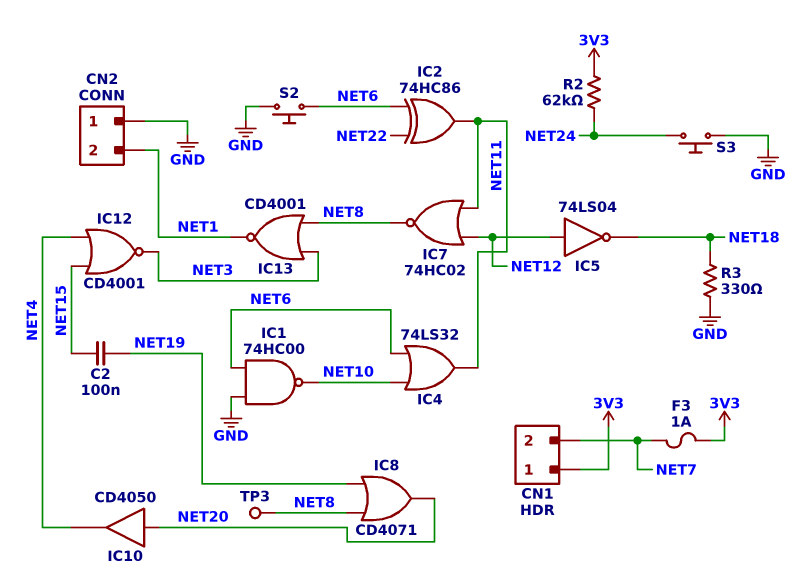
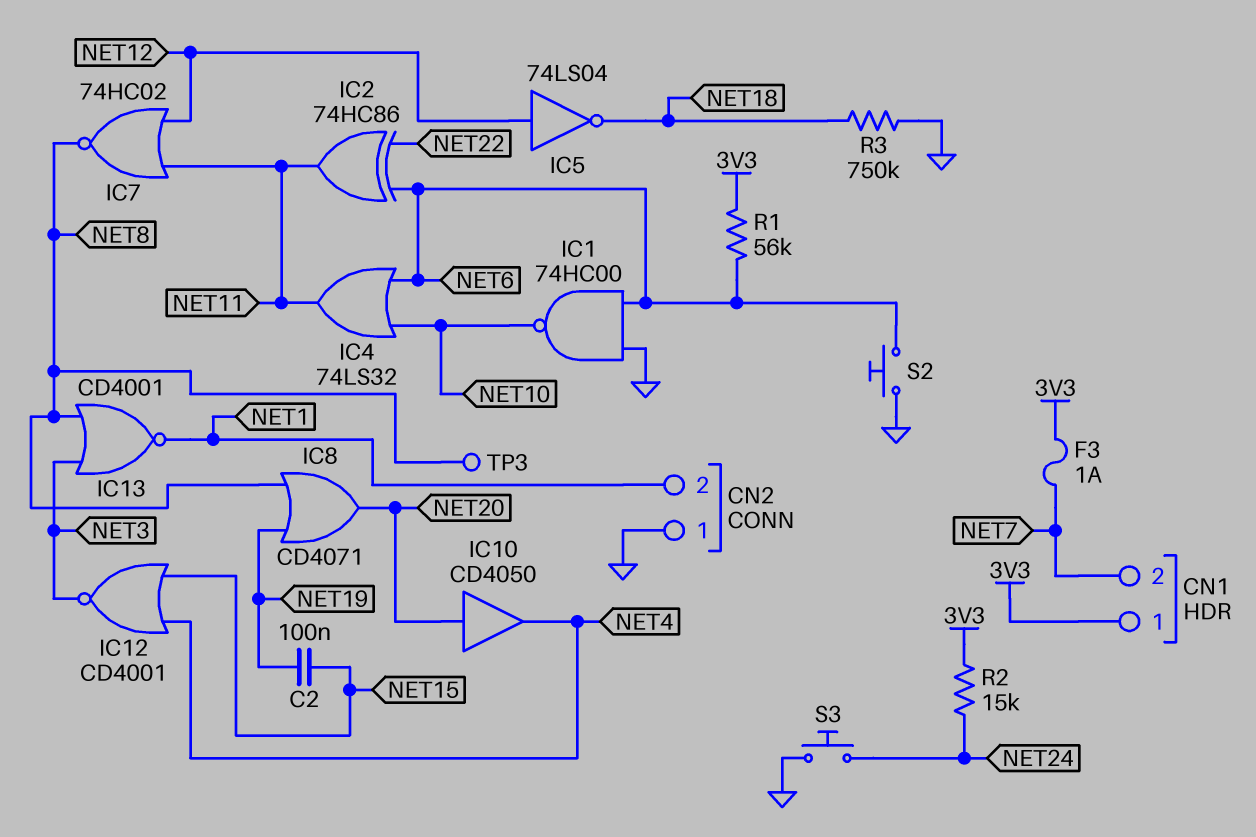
R1: none -> 56k (3V3, NET6)
R2: 62k (3V3, NET24) -> 15k (3V3, NET24)
R3: 330 (GND, NET18) -> 750k (GND, NET18)

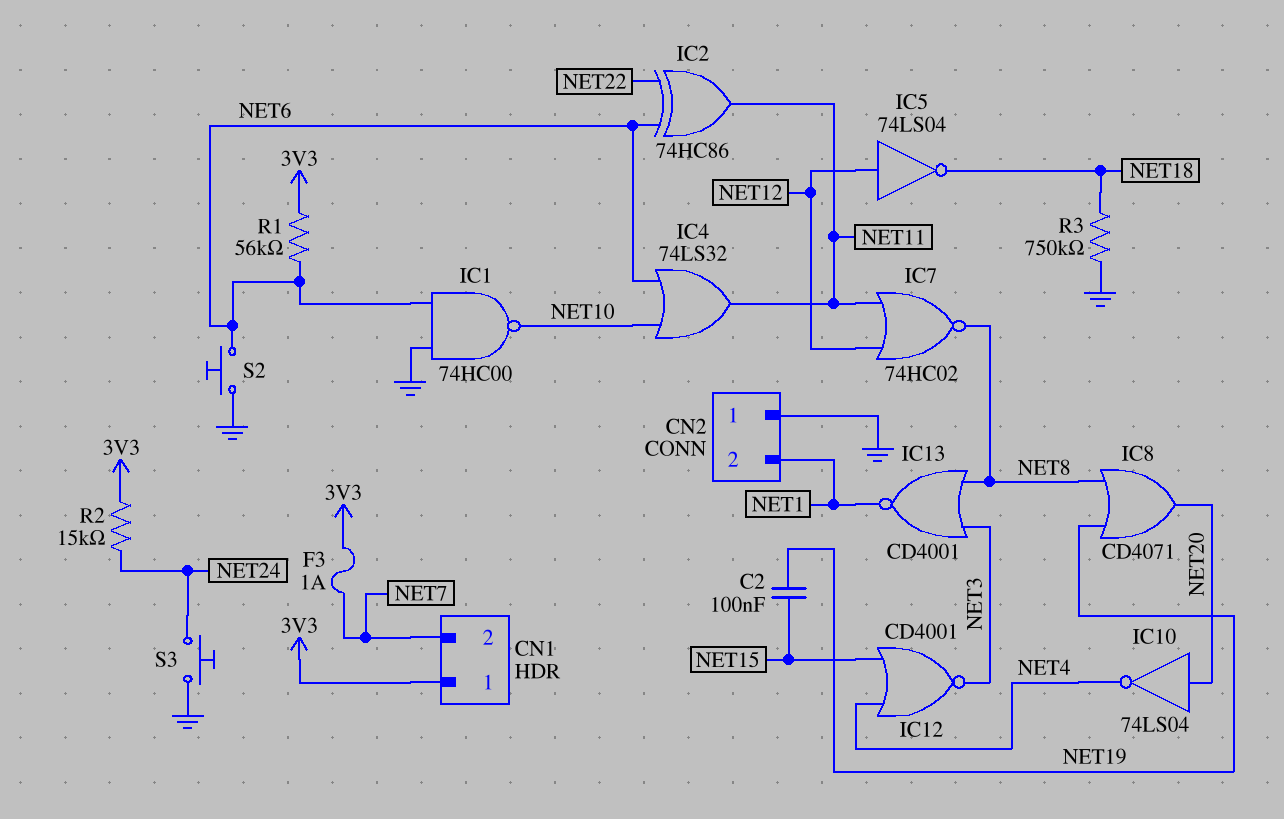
IC10: buffer CD4050 (in NET20, out NET4) -> NOT 74LS04 (in NET20, out NET4)
TP3: test point (NET8) -> none

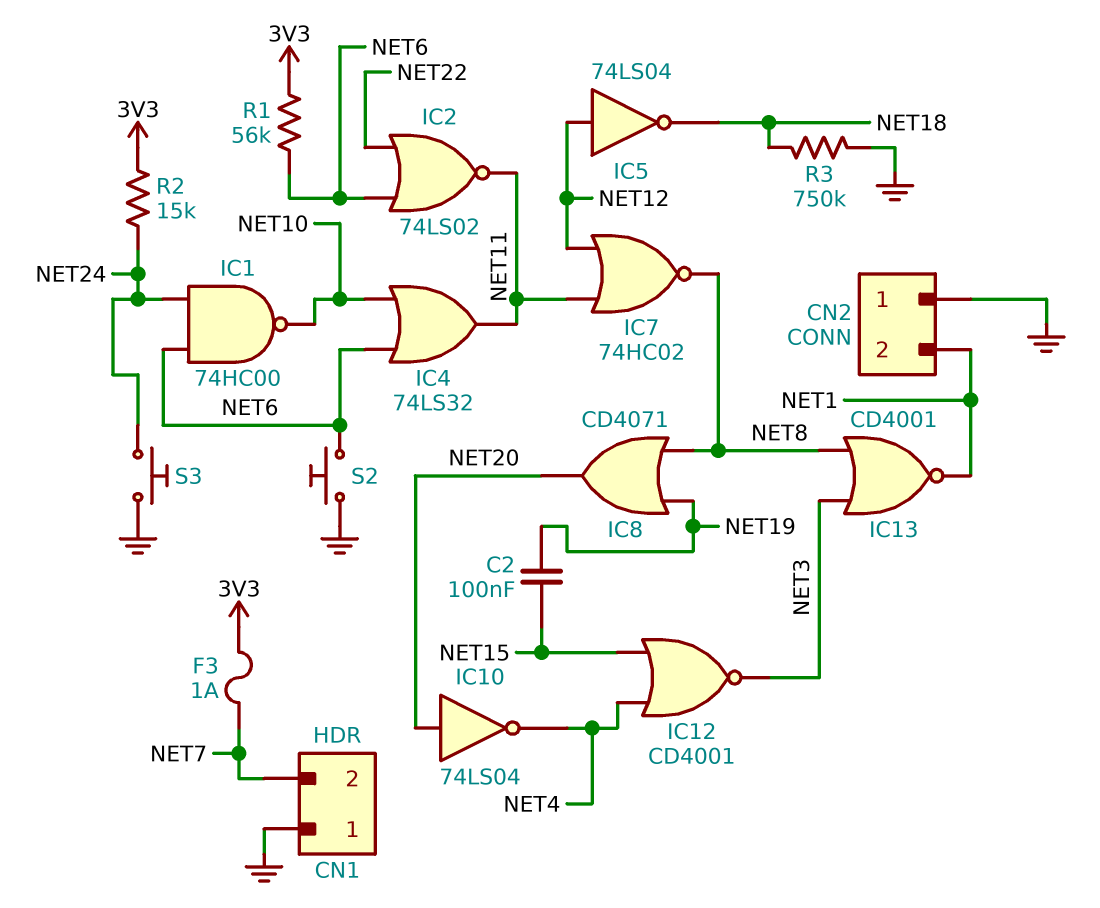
CN1 pin 1: 3V3 -> GND
IC1: NAND 74HC00 (in GND, in NET6, out NET10) -> NAND 74HC00 (in NET6, in NET24, out NET10)
IC2: XOR 74HC86 (in NET6, in NET22, out NET11) -> NOR 74LS02 (in NET6, in NET22, out NET11)

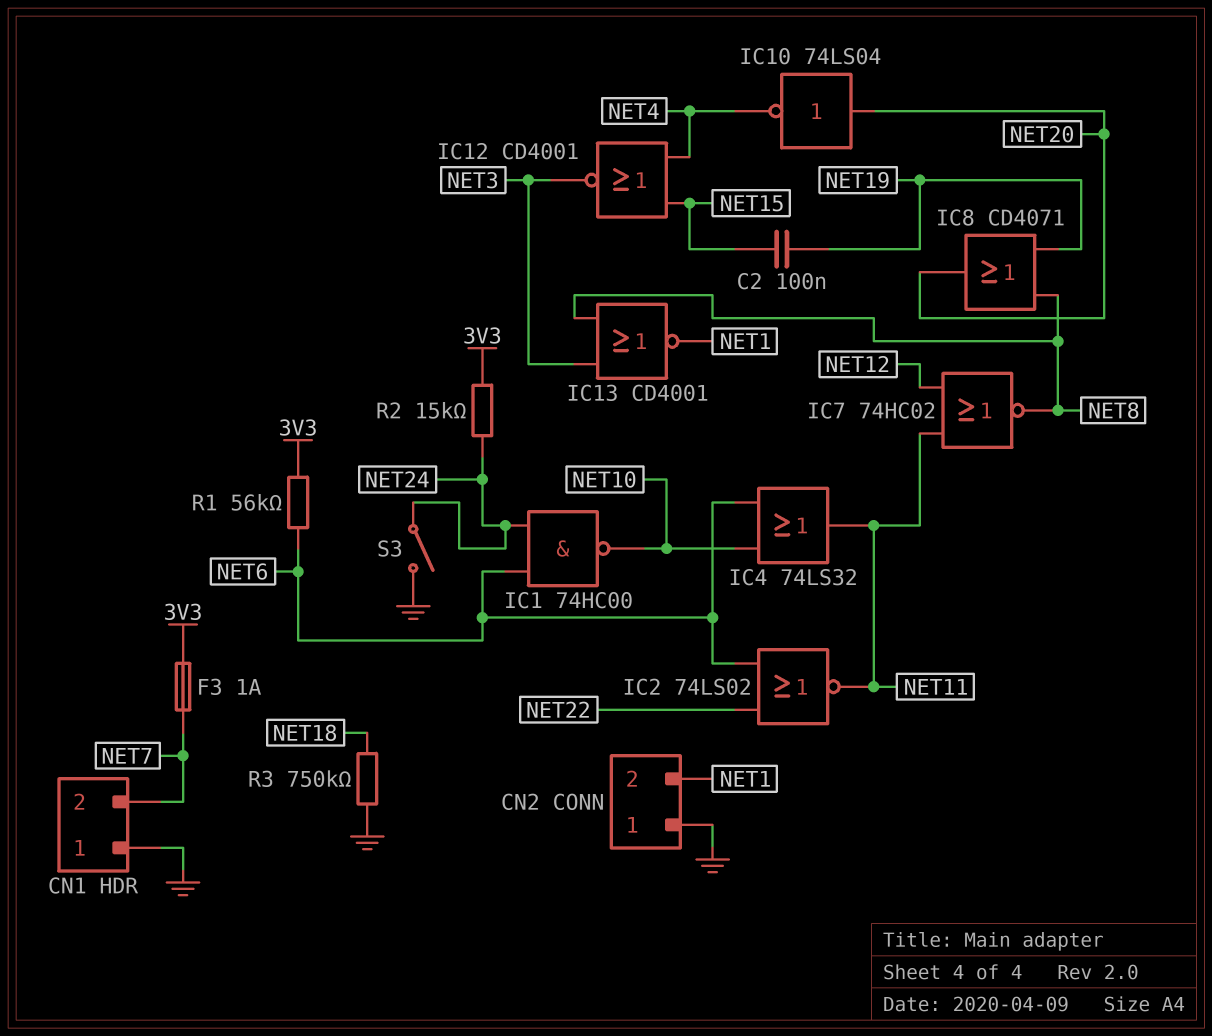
IC5: NOT 74LS04 (in NET12, out NET18) -> none
S2: button (GND, NET6) -> none
S3: button (GND, NET24) -> switch (GND, NET24)

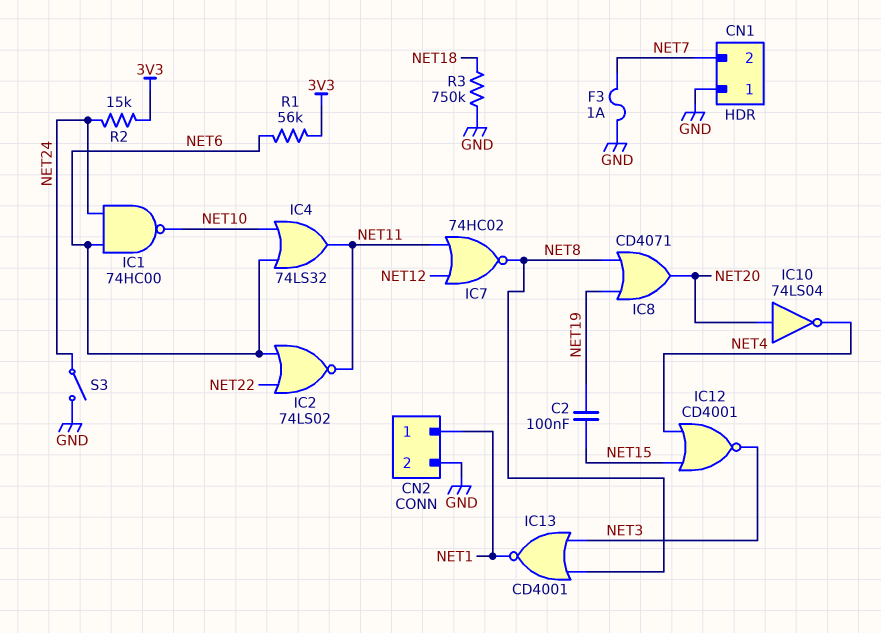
CN2 pin 1: GND -> NET1
CN2 pin 2: NET1 -> GND
F3: 1A (3V3, NET7) -> 1A (GND, NET7)

